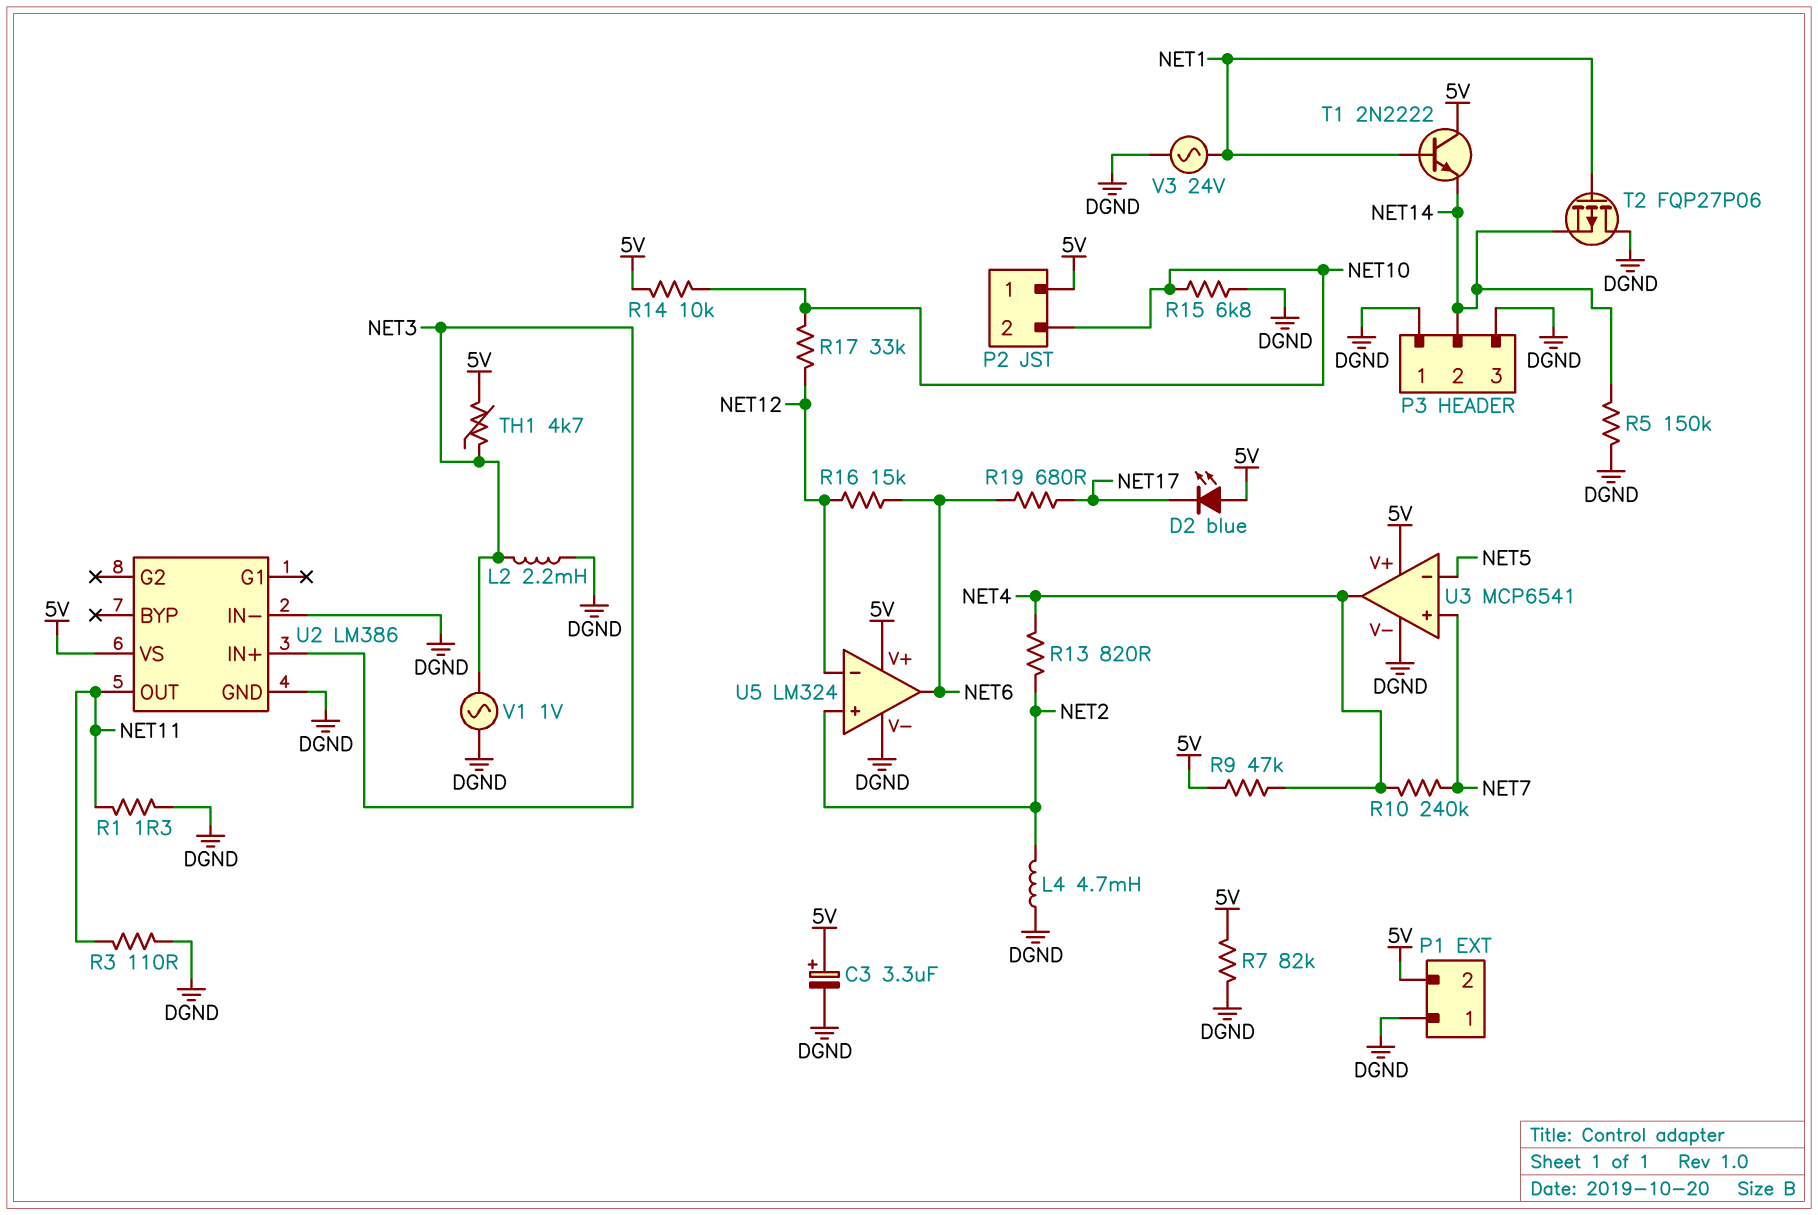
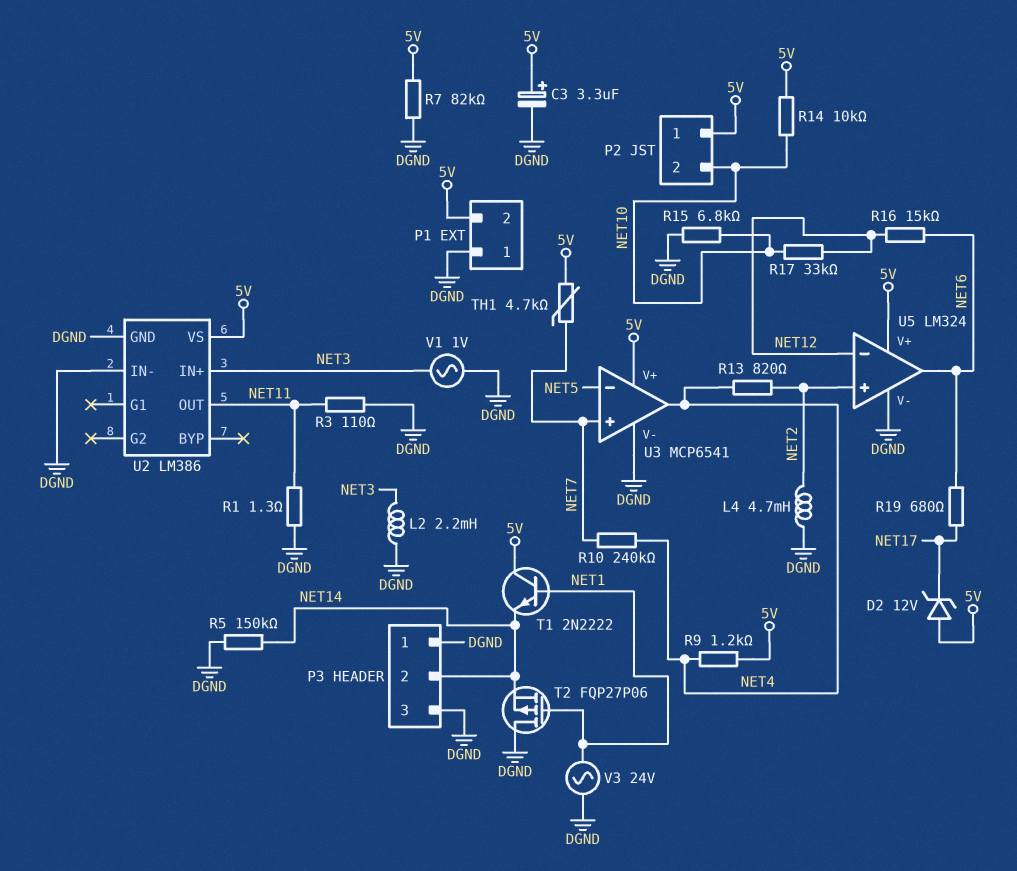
D2: LED blue (A 5V, K NET17) -> zener 12V (A 5V, K NET17)
R9: 47k (5V, NET4) -> 1.2k (5V, NET4)
TH1: 4.7k (5V, NET3) -> 4.7k (5V, NET7)

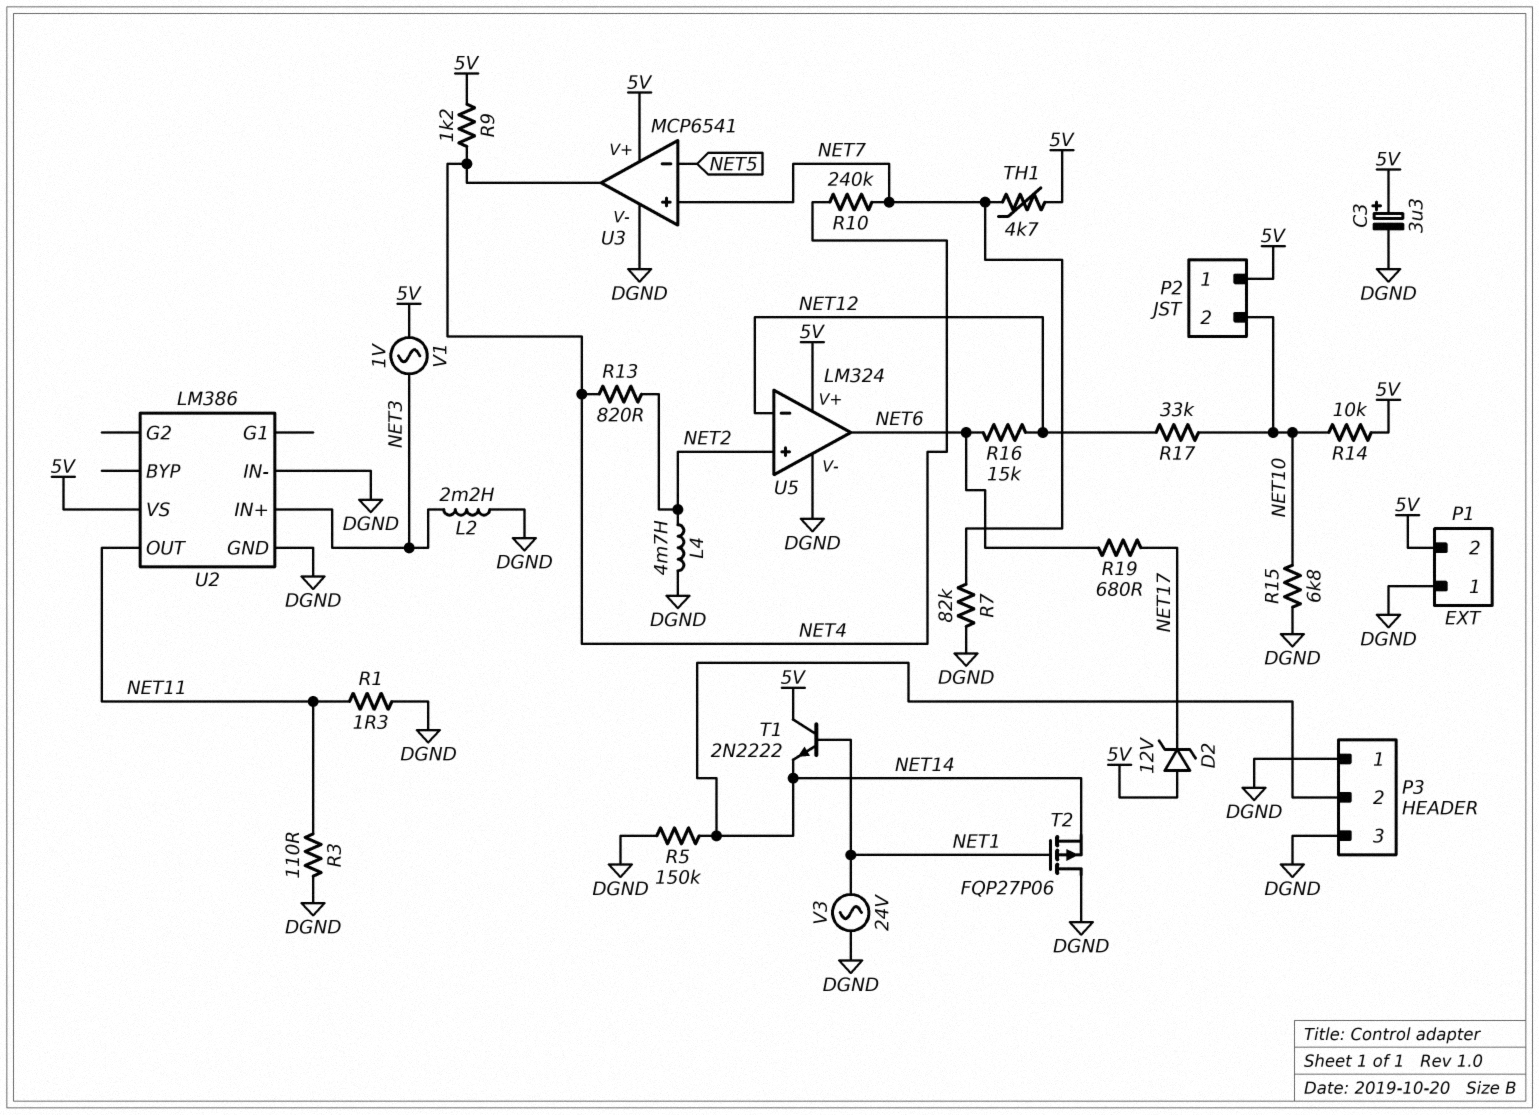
R7: 82k (5V, DGND) -> 82k (DGND, NET7)
V1: AC 1V (DGND, NET3) -> AC 1V (5V, NET3)

